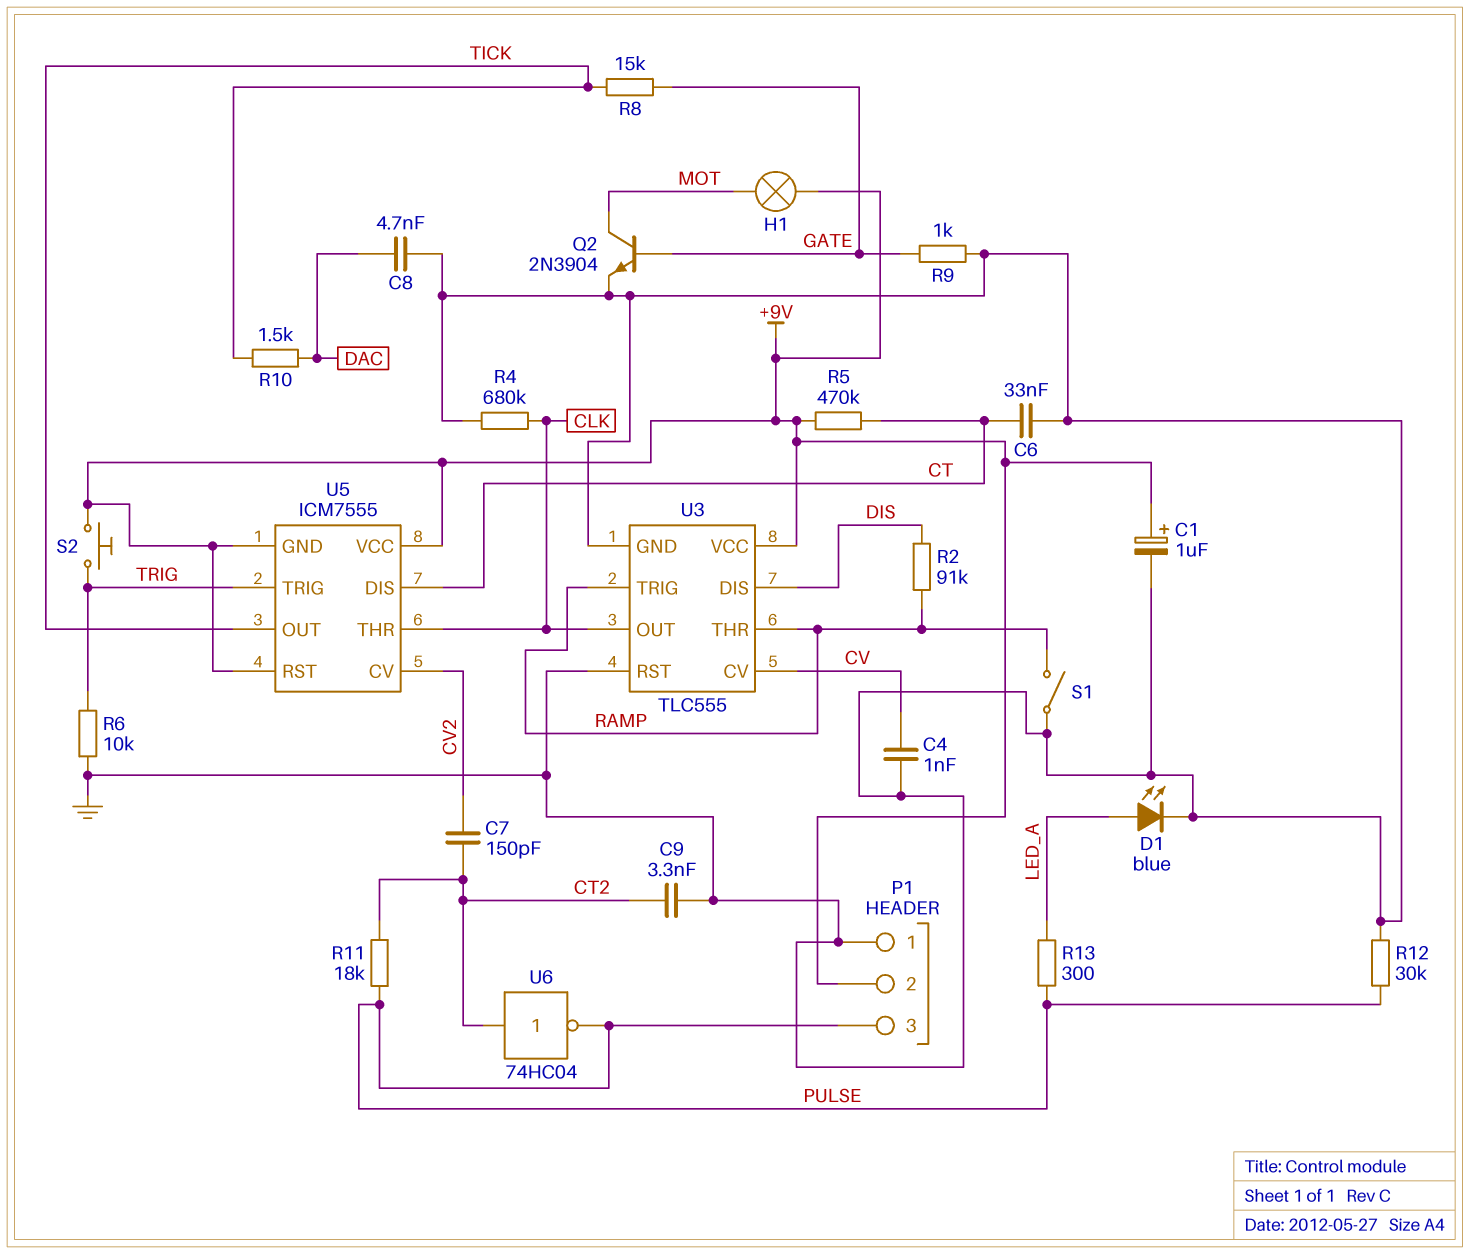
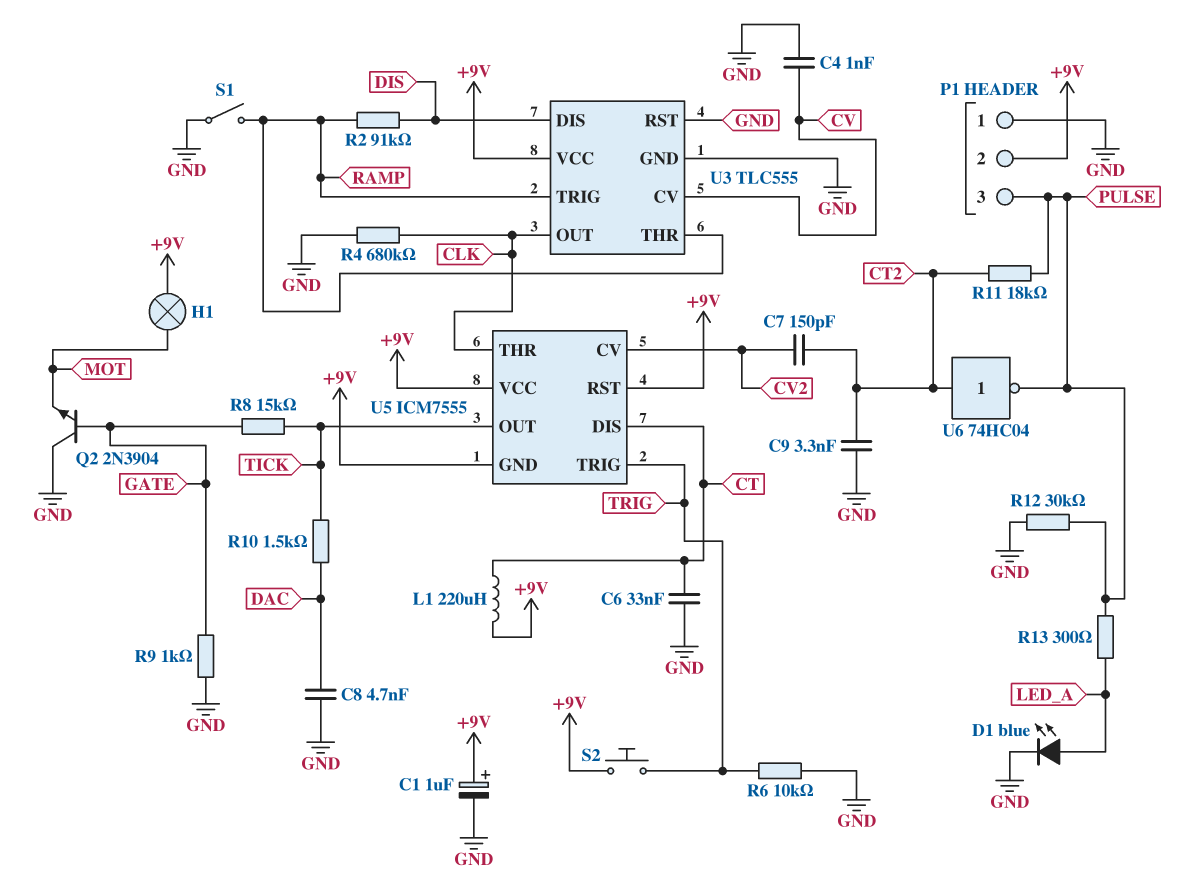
L1: none -> 220uH (+9V, CT)
Q2: NPN 2N3904 (B GATE, C MOT, E GND) -> NPN 2N3904 (B GATE, C GND, E MOT)
R5: 470k (+9V, CT) -> none

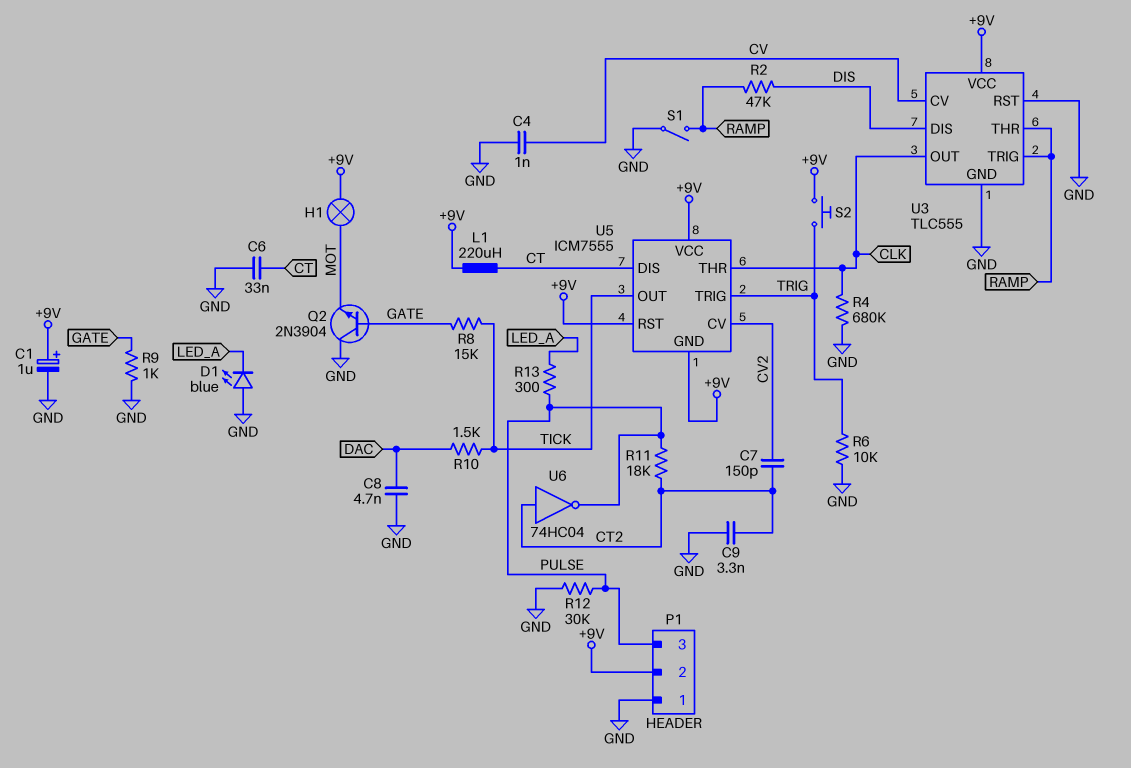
D1: LED blue (A LED_A, K GND) -> LED blue (A GND, K LED_A)
R2: 91k (DIS, RAMP) -> 47k (DIS, RAMP)

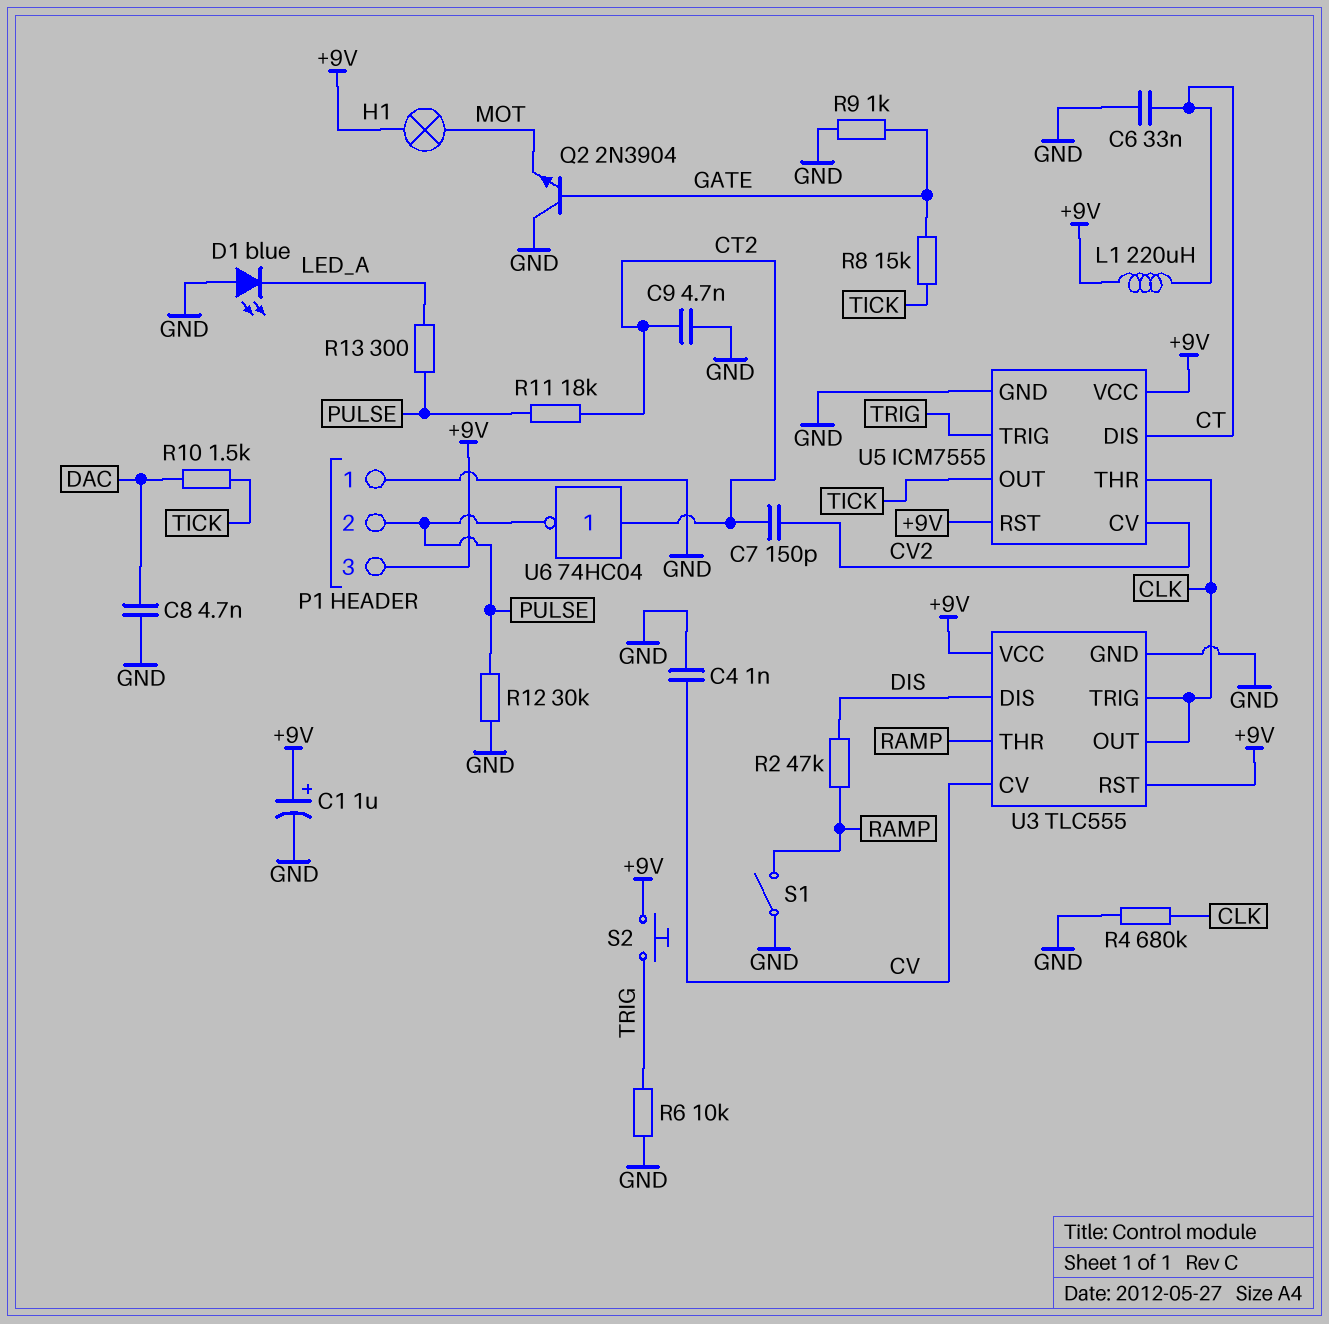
C9: 3.3nF (CT2, GND) -> 4.7nF (CT2, GND)
P1 pin 2: +9V -> PULSE
P1 pin 3: PULSE -> +9V
U3 pin RST: GND -> +9V
U3 pin TRIG: RAMP -> CLK
U5 pin GND: +9V -> GND

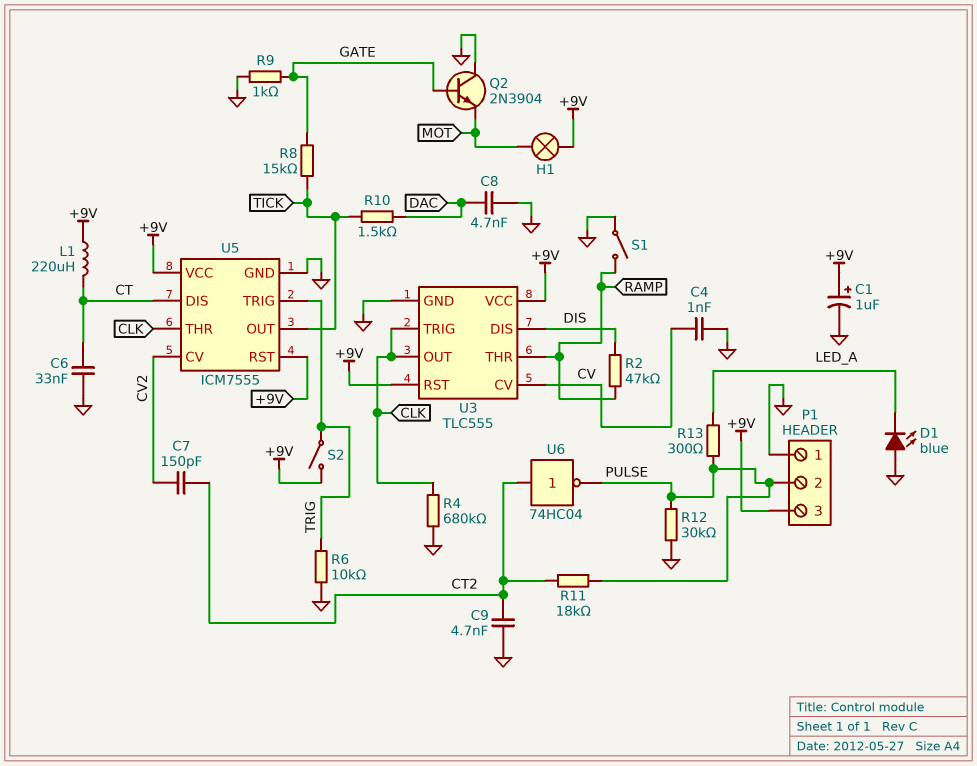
S2: button (+9V, TRIG) -> switch (+9V, TRIG)

